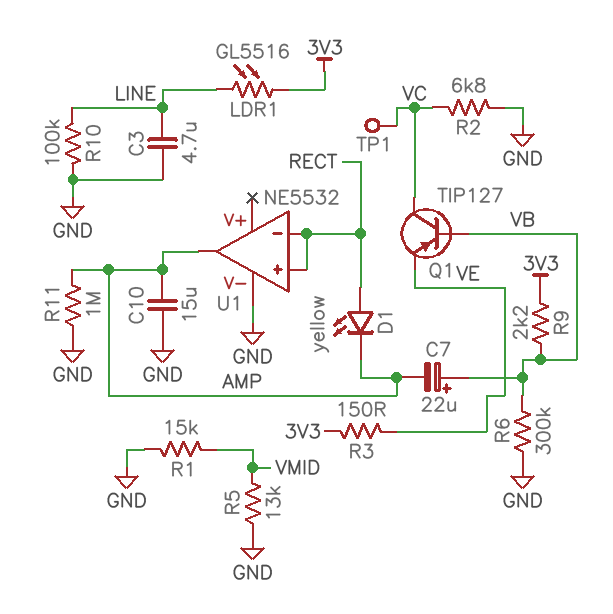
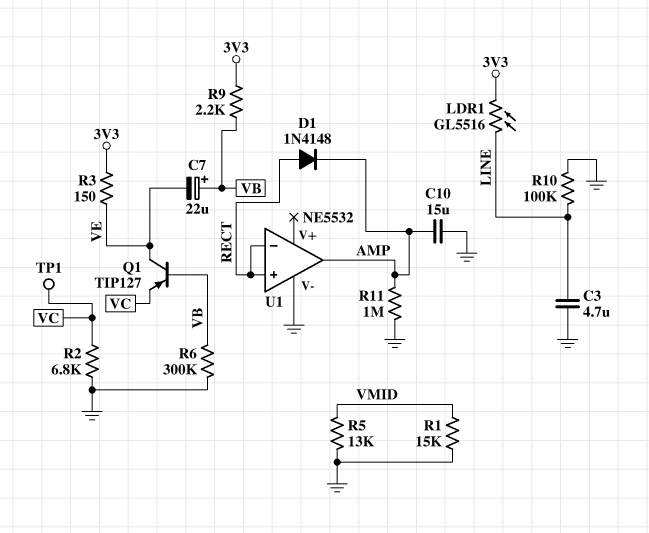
C7: 22uF (plus VB, minus AMP) -> 22uF (plus VB, minus VE)
D1: LED yellow (A RECT, K AMP) -> diode 1N4148 (A RECT, K AMP)
Q1: PNP TIP127 (B VB, C VC, E VE) -> PNP TIP127 (B VB, C VE, E VC)

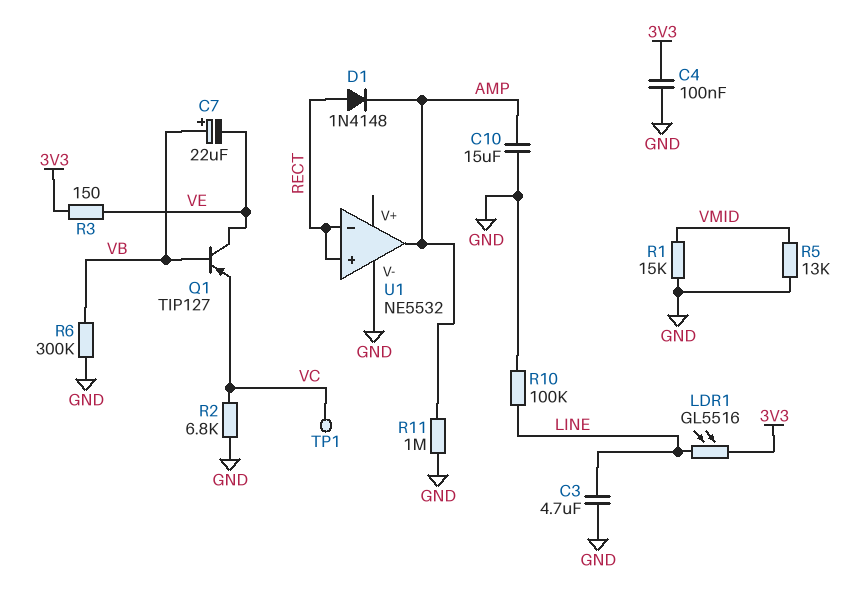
C4: none -> 100nF (3V3, GND)
R9: 2.2k (3V3, VB) -> none

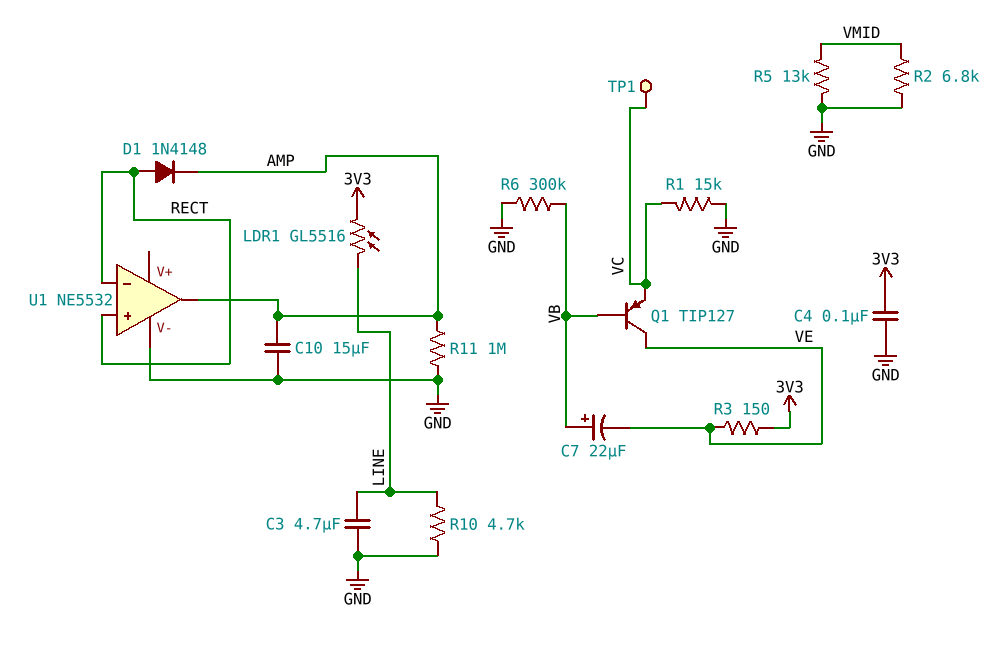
R1: 15k (GND, VMID) -> 15k (GND, VC)
R2: 6.8k (GND, VC) -> 6.8k (GND, VMID)
R10: 100k (GND, LINE) -> 4.7k (GND, LINE)

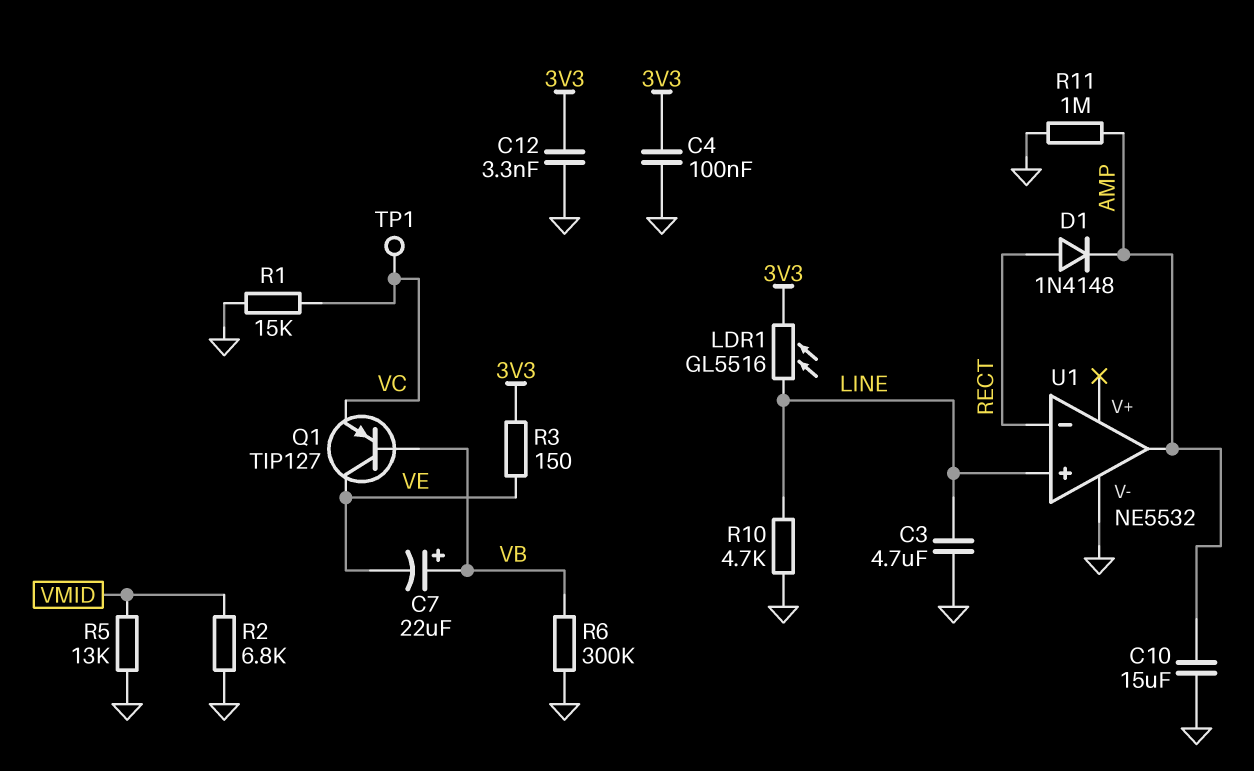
C12: none -> 3.3nF (3V3, GND)
U1 pin in+: RECT -> LINE

